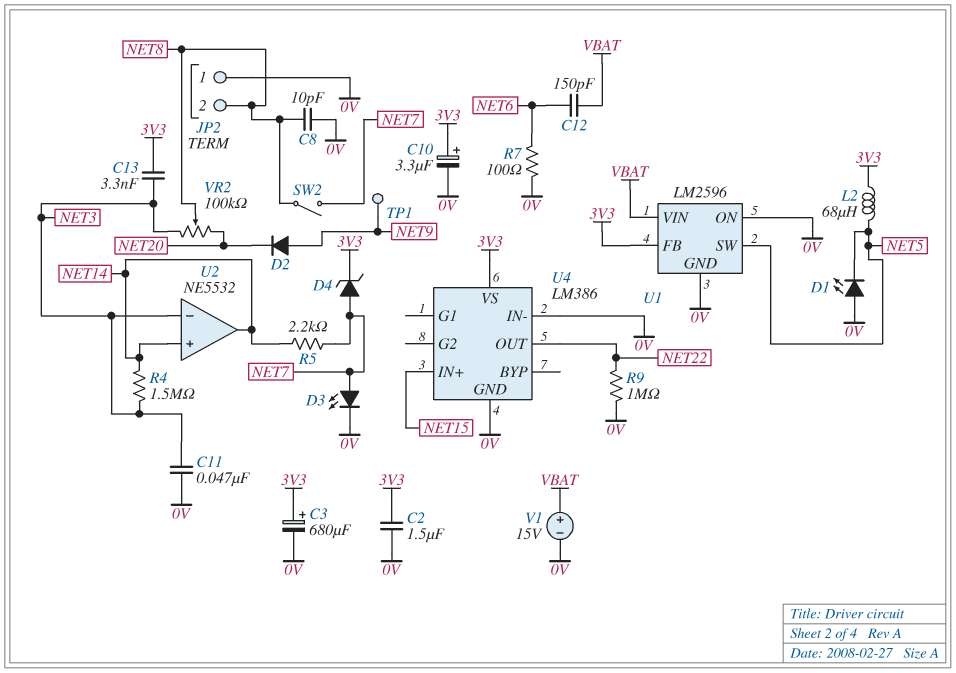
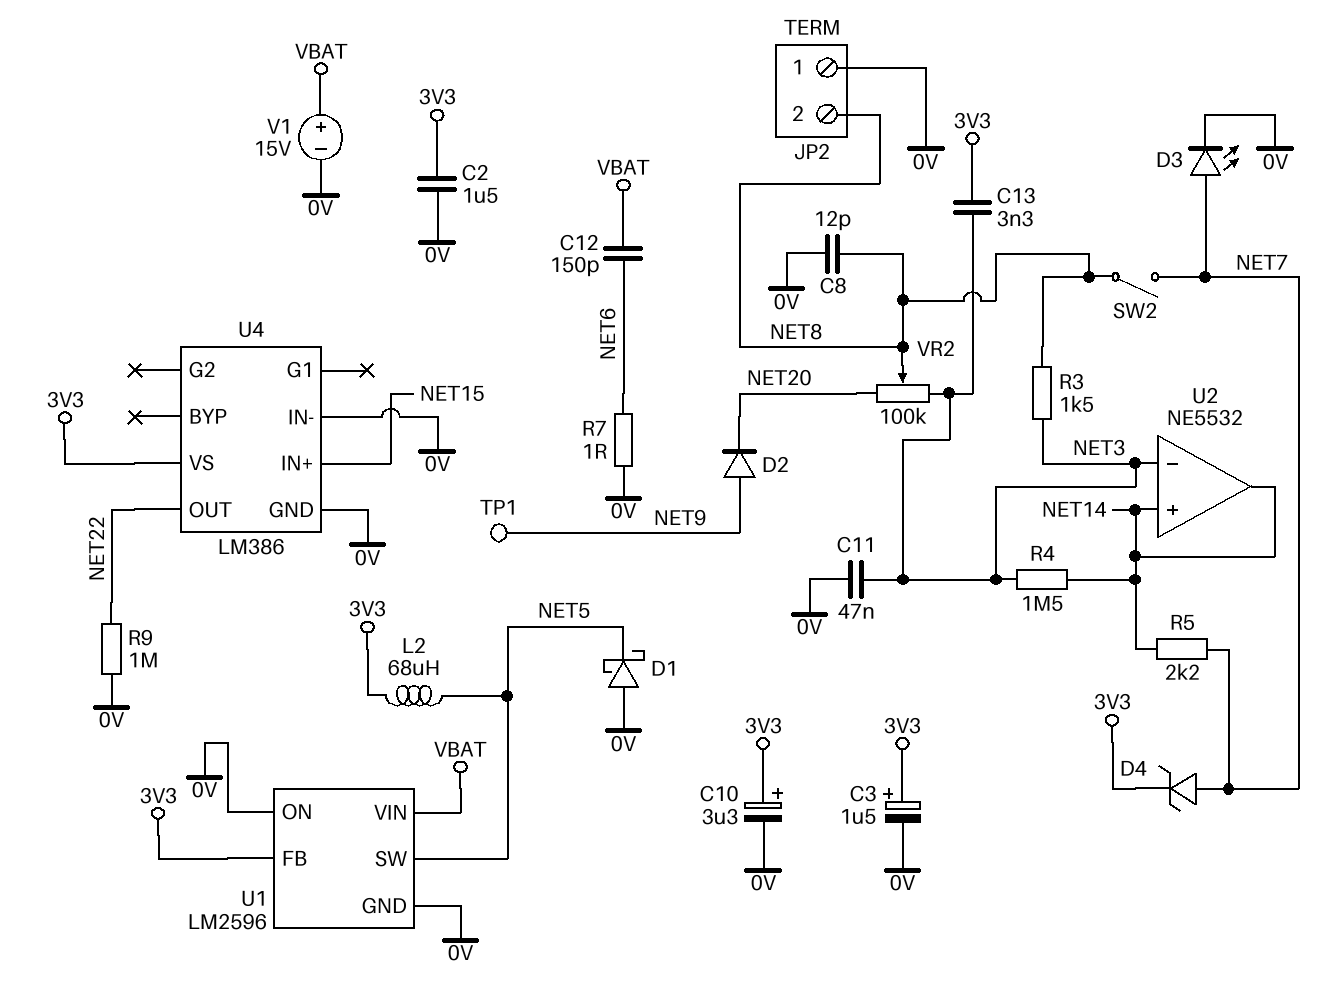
C3: 680uF (plus 3V3, minus 0V) -> 1.5uF (plus 3V3, minus 0V)
C8: 10pF (0V, NET8) -> 12pF (0V, NET8)
D1: LED (A 0V, K NET5) -> schottky (A 0V, K NET5)
R3: none -> 1.5k (NET3, NET8)
R7: 100 (0V, NET6) -> 1 (0V, NET6)

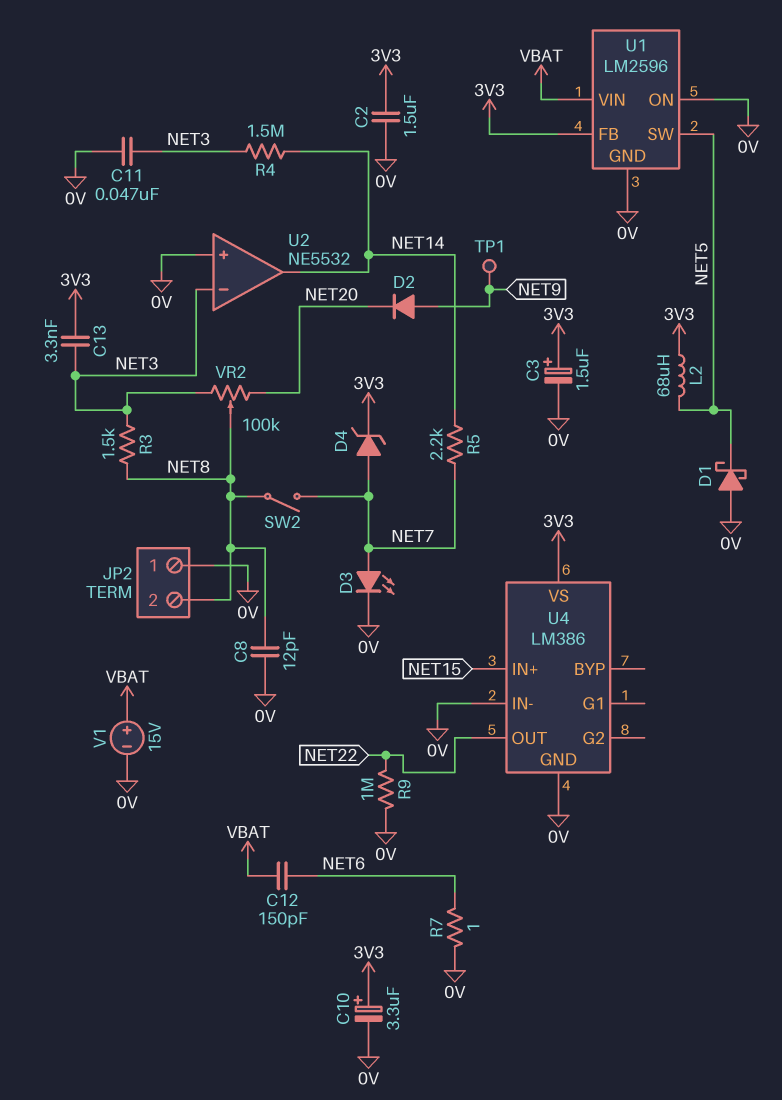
U2 pin in+: NET14 -> 0V

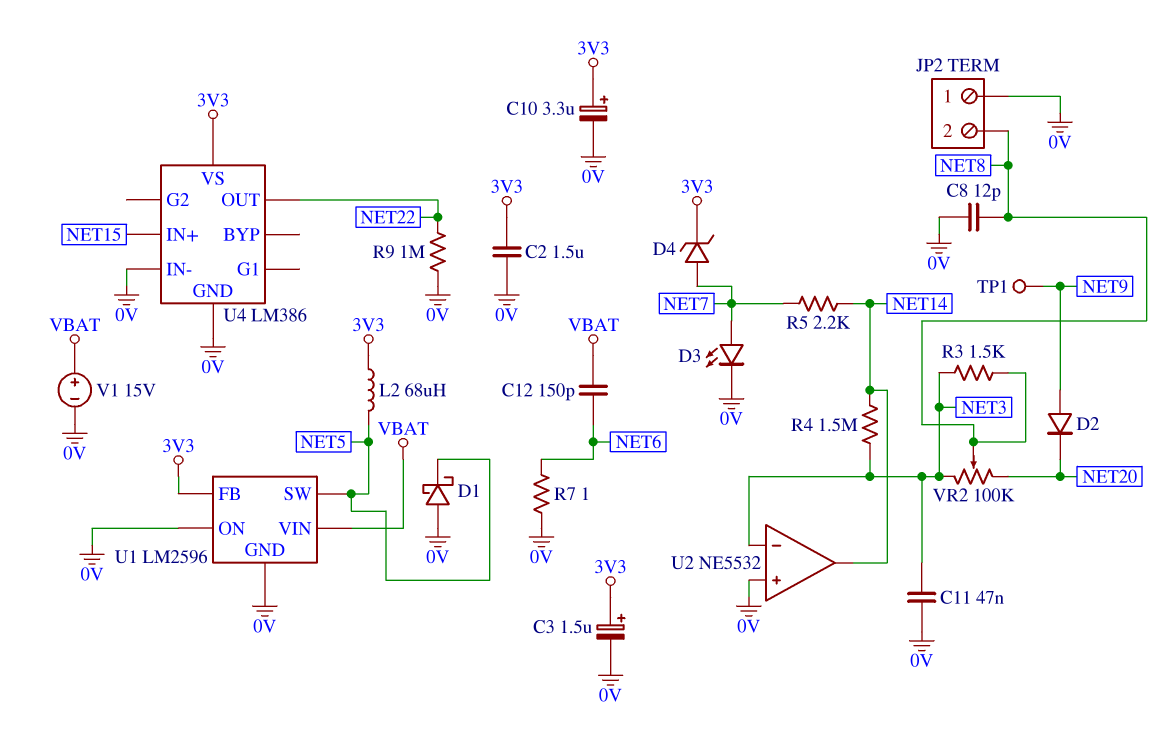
C13: 3.3nF (3V3, NET3) -> none
SW2: switch (NET7, NET8) -> none

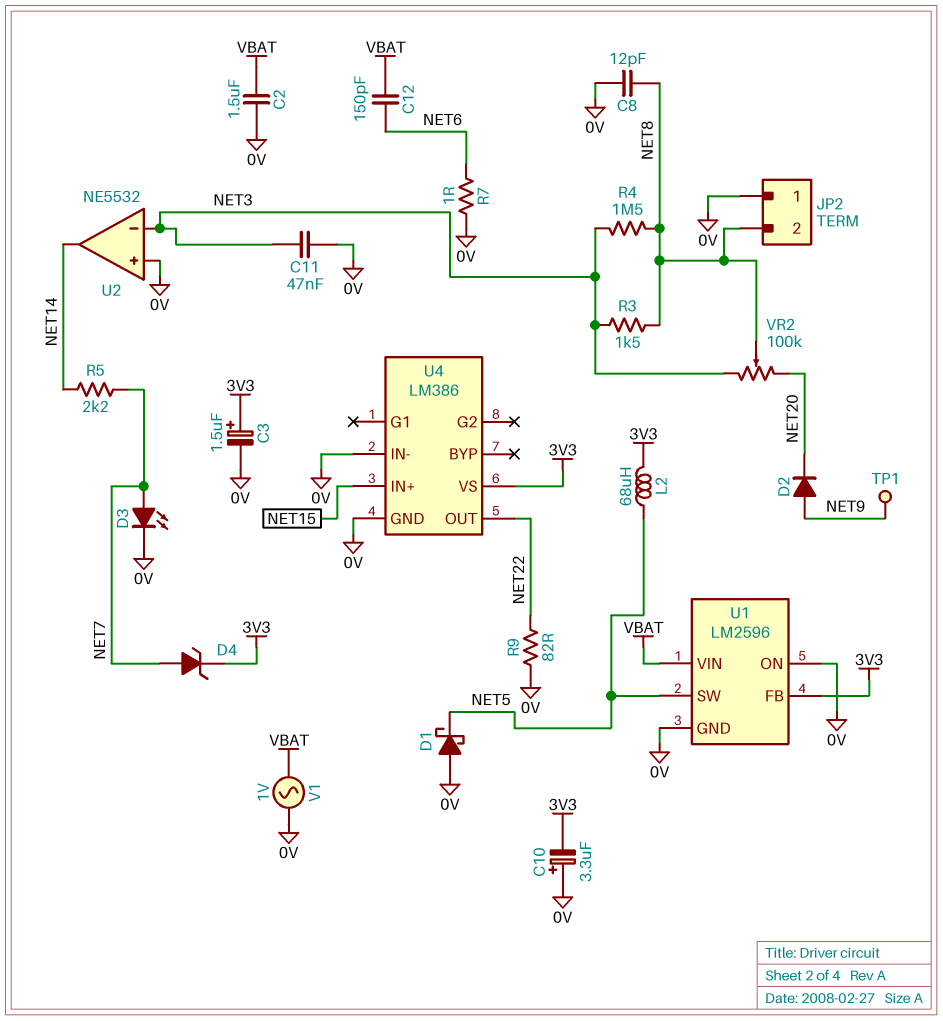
C2: 1.5uF (0V, 3V3) -> 1.5uF (0V, VBAT)
C10: 3.3uF (plus 3V3, minus 0V) -> 3.3uF (plus 0V, minus 3V3)
R4: 1.5M (NET3, NET14) -> 1.5M (NET3, NET8)
R9: 1M (0V, NET22) -> 82 (0V, NET22)
V1: 15V (plus VBAT, minus 0V) -> AC 1V (0V, VBAT)

